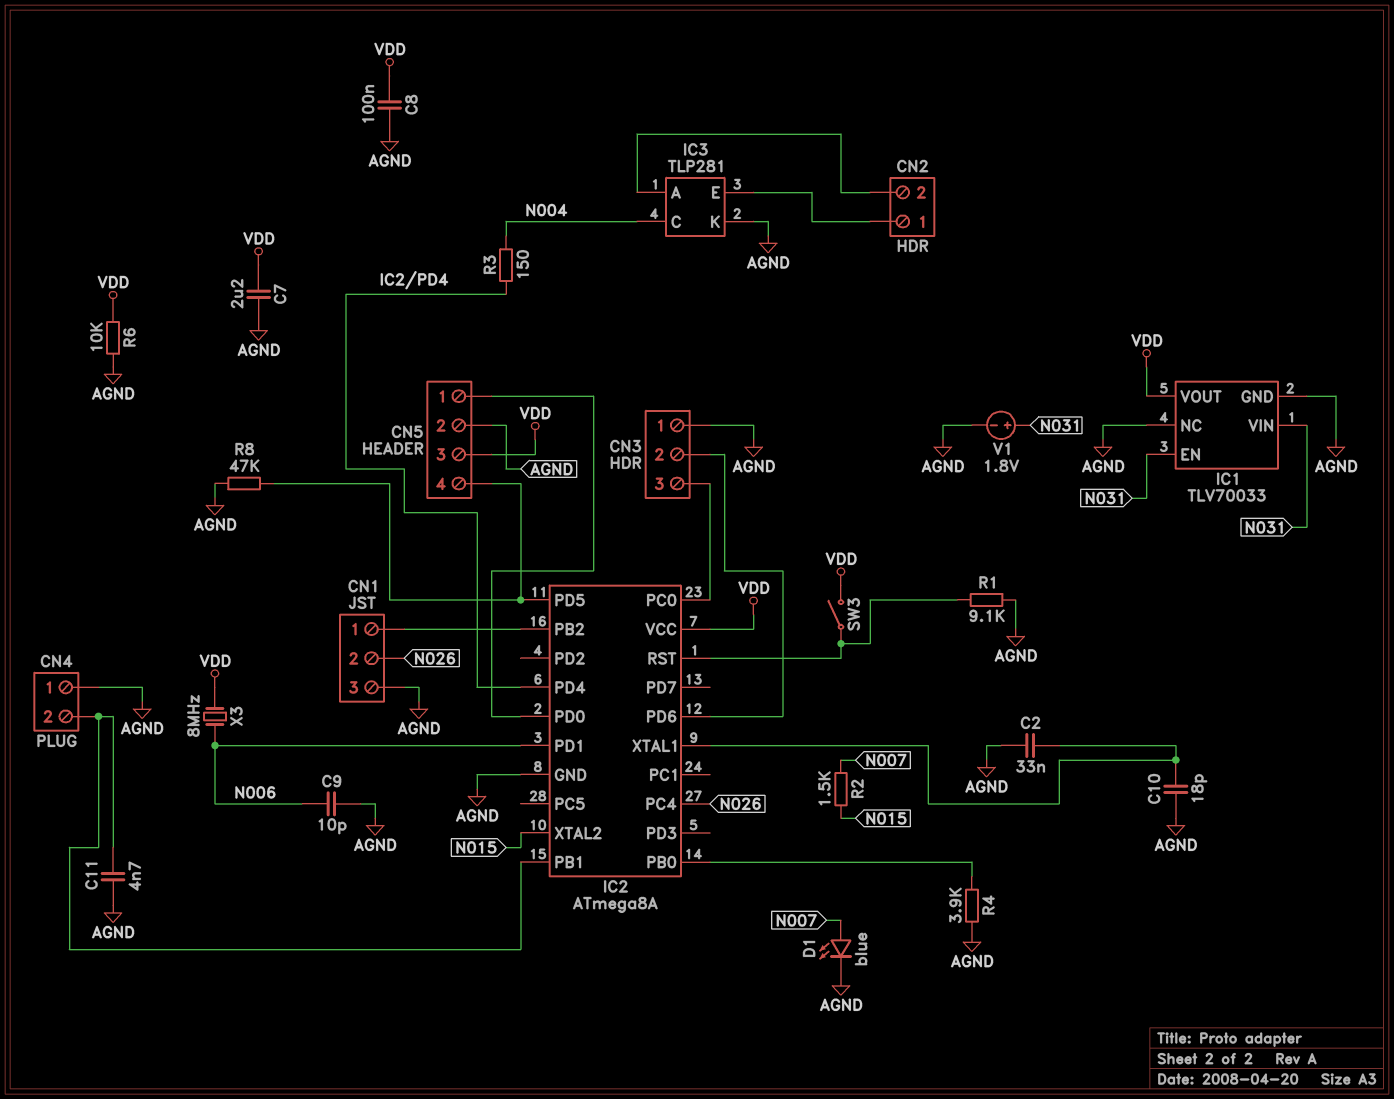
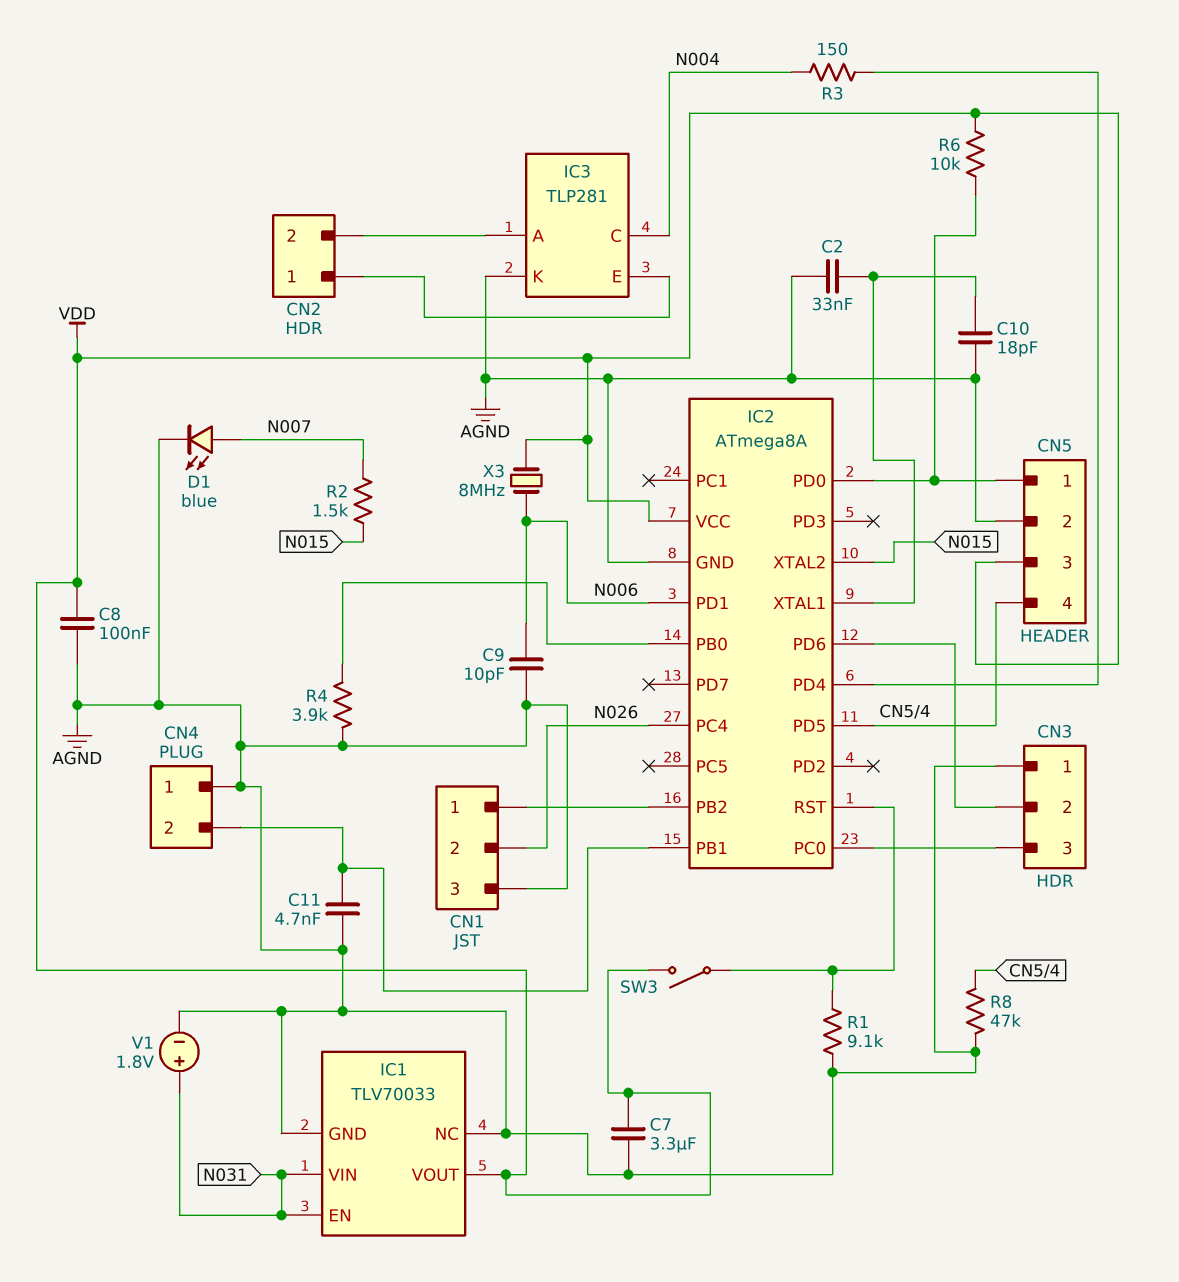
C7: 2.2uF (AGND, VDD) -> 3.3uF (AGND, VDD)
R6: 10k (AGND, VDD) -> 10k (CN5/1, VDD)

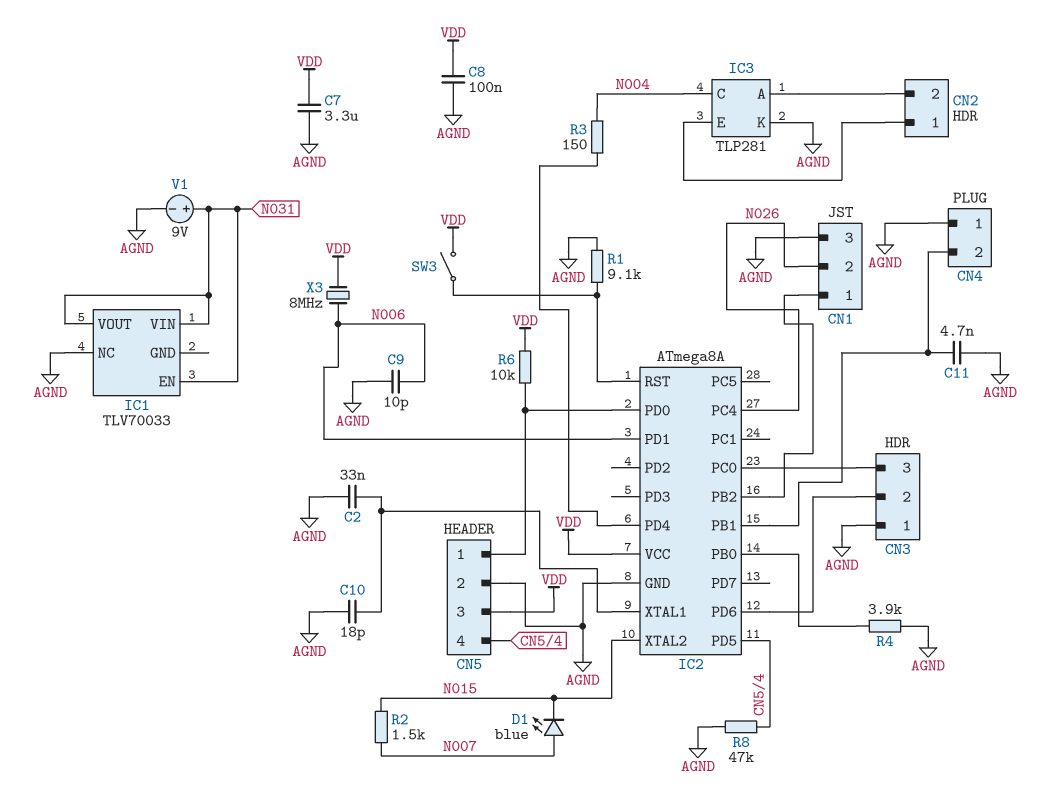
D1: LED blue (A N007, K AGND) -> LED blue (A N007, K N015)
IC1 pin GND: AGND -> none
IC1 pin VOUT: VDD -> N031
V1: 1.8V (plus N031, minus AGND) -> 9V (plus N031, minus AGND)

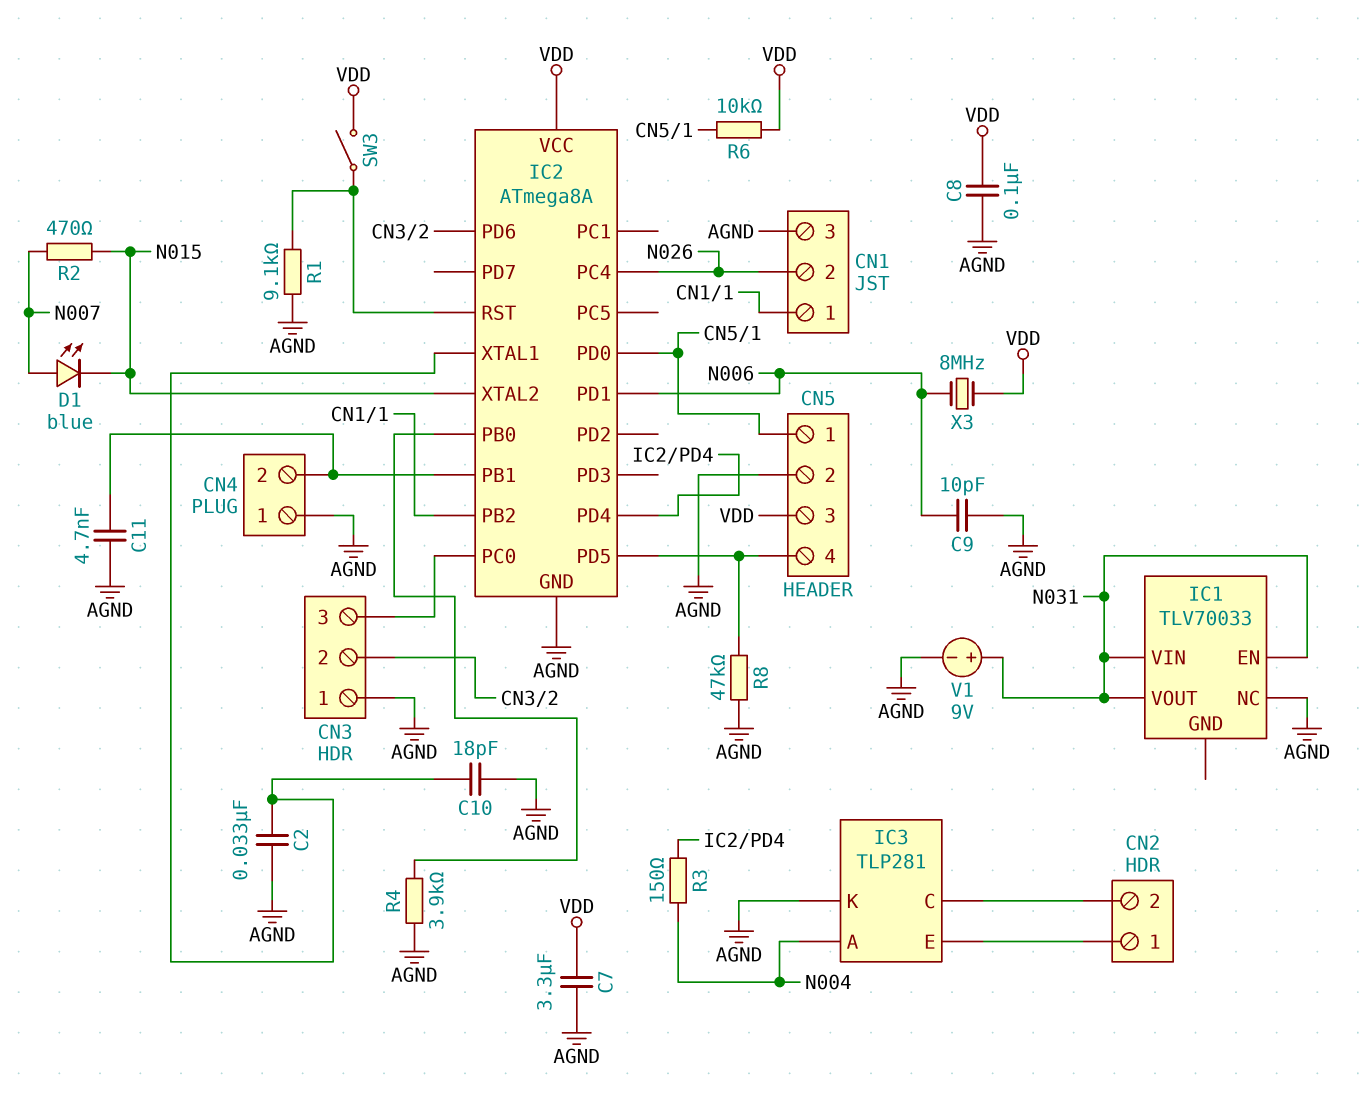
IC3 pin A: CN2/2 -> N004
IC3 pin C: N004 -> CN2/2
R2: 1.5k (N007, N015) -> 470 (N007, N015)

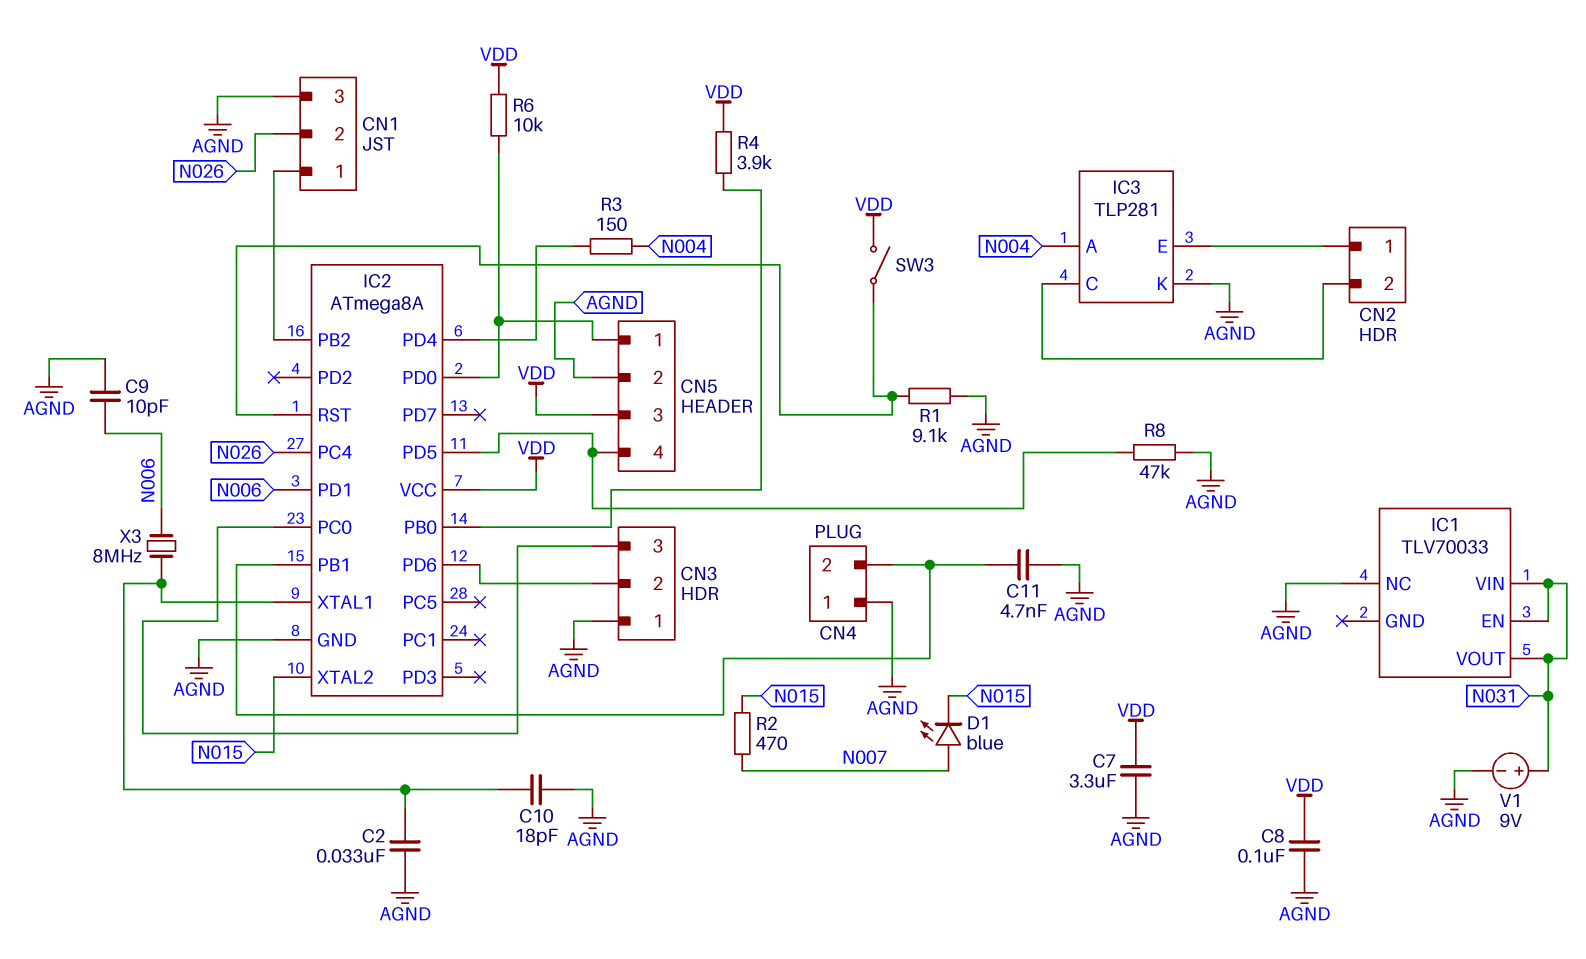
R4: 3.9k (AGND, IC2/PB0) -> 3.9k (IC2/PB0, VDD)
X3: 8MHz (N006, VDD) -> 8MHz (IC2/XTAL1, N006)

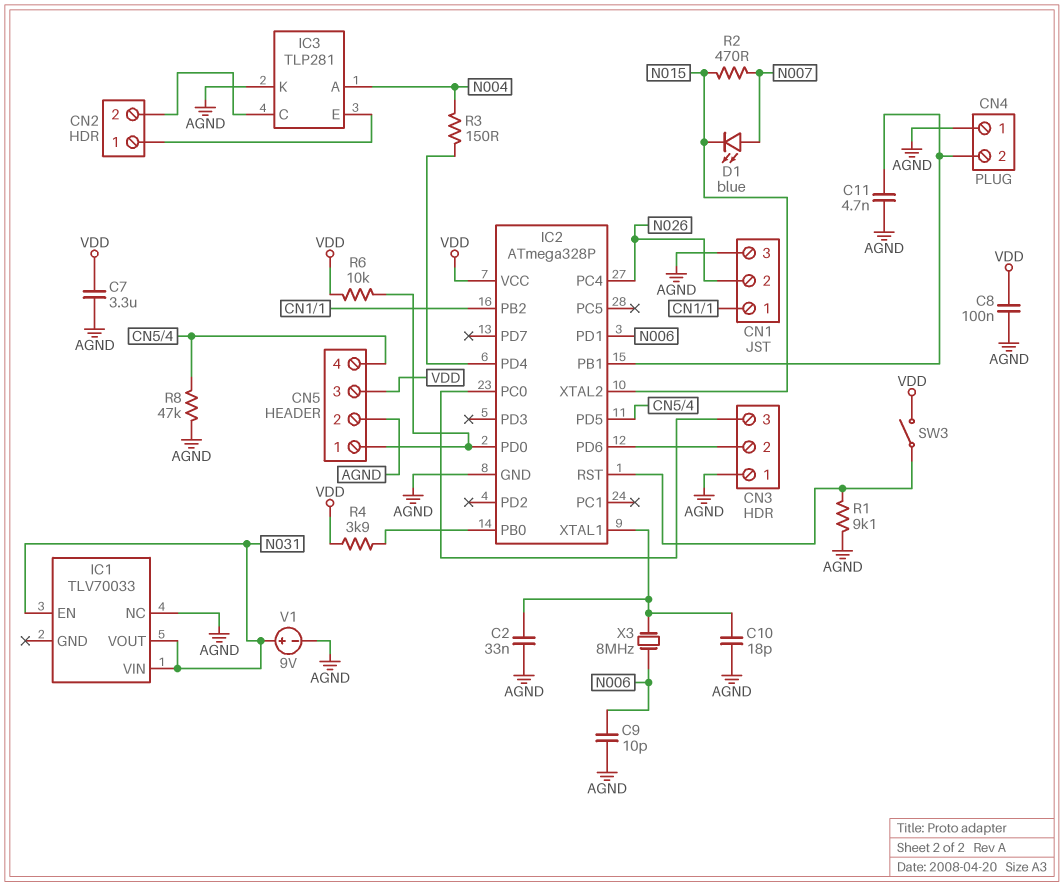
IC2: ATmega8A -> ATmega328P

